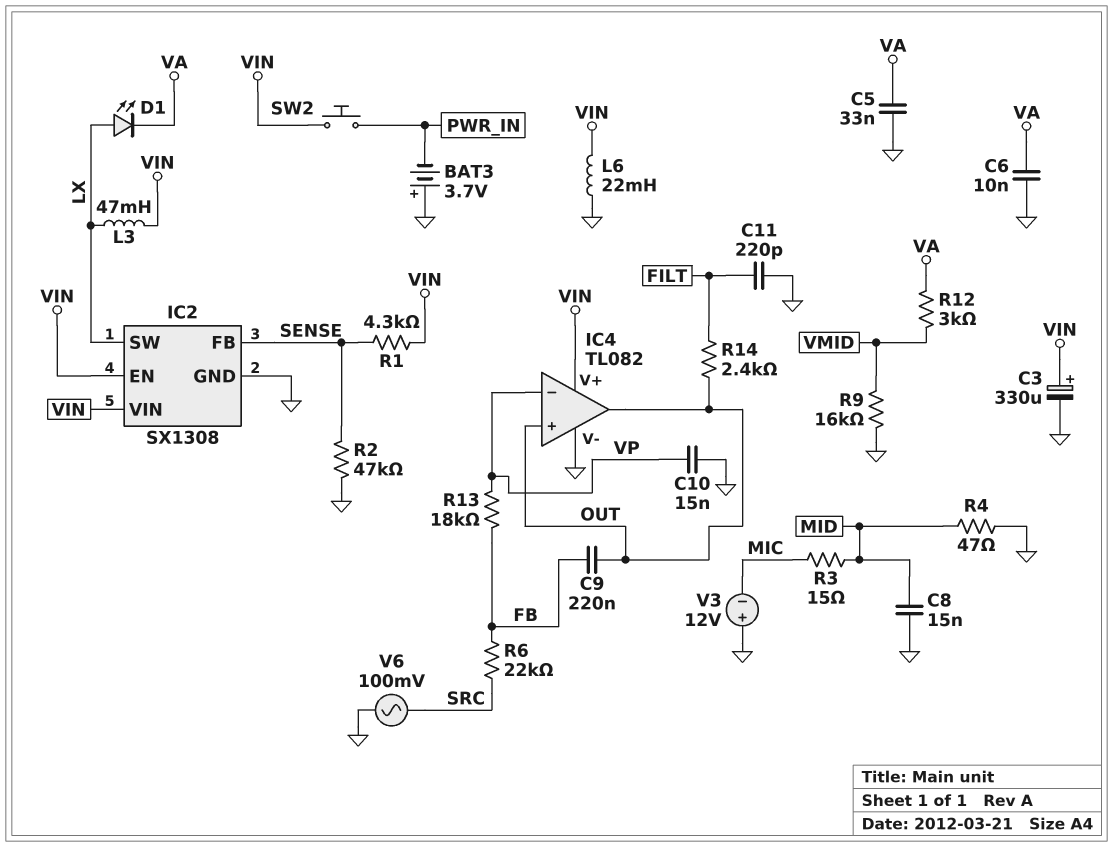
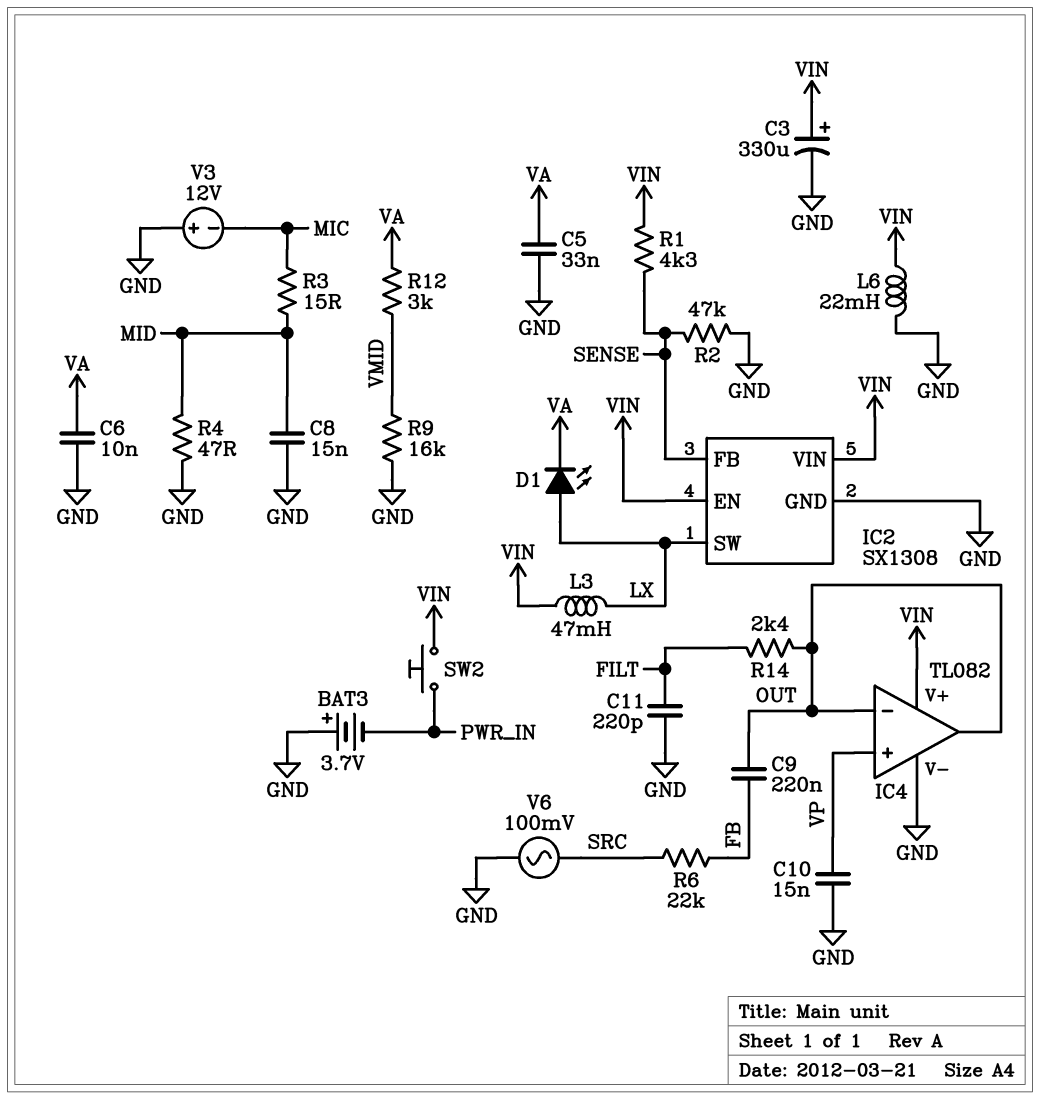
IC4 pin in+: OUT -> VP
IC4 pin in-: VP -> OUT
R13: 18k (FB, VP) -> none

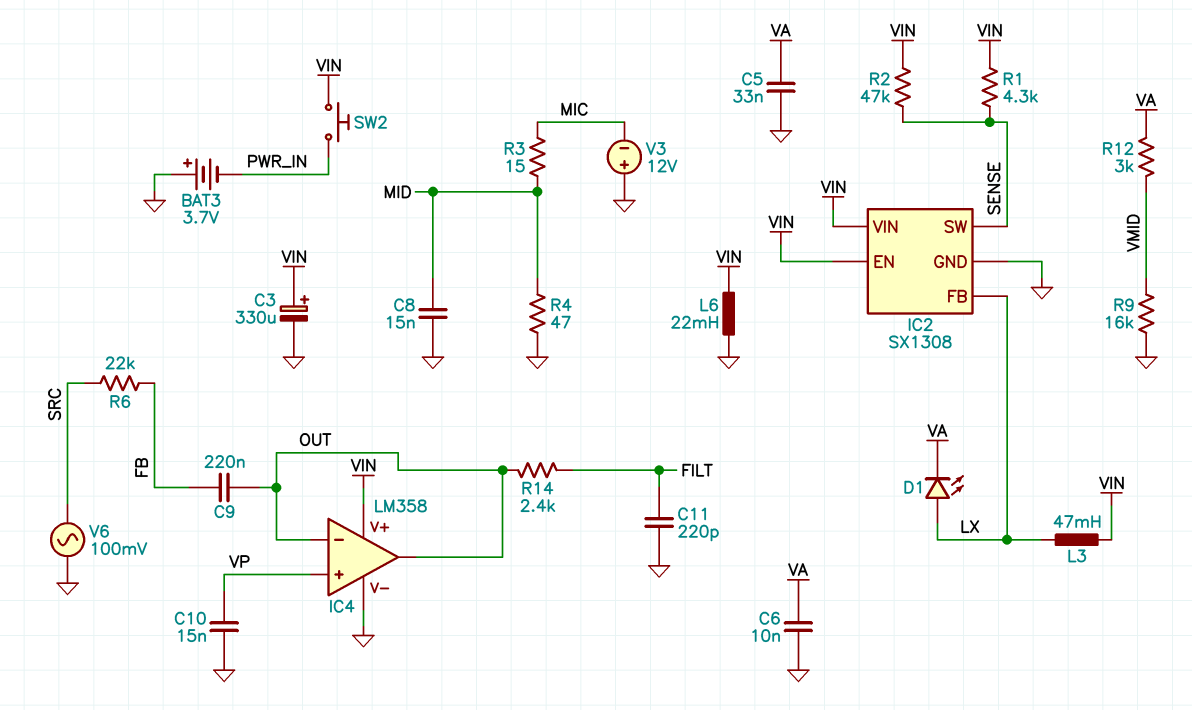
IC2 pin FB: SENSE -> LX
IC2 pin SW: LX -> SENSE
IC4: TL082 -> LM358
R2: 47k (GND, SENSE) -> 47k (SENSE, VIN)

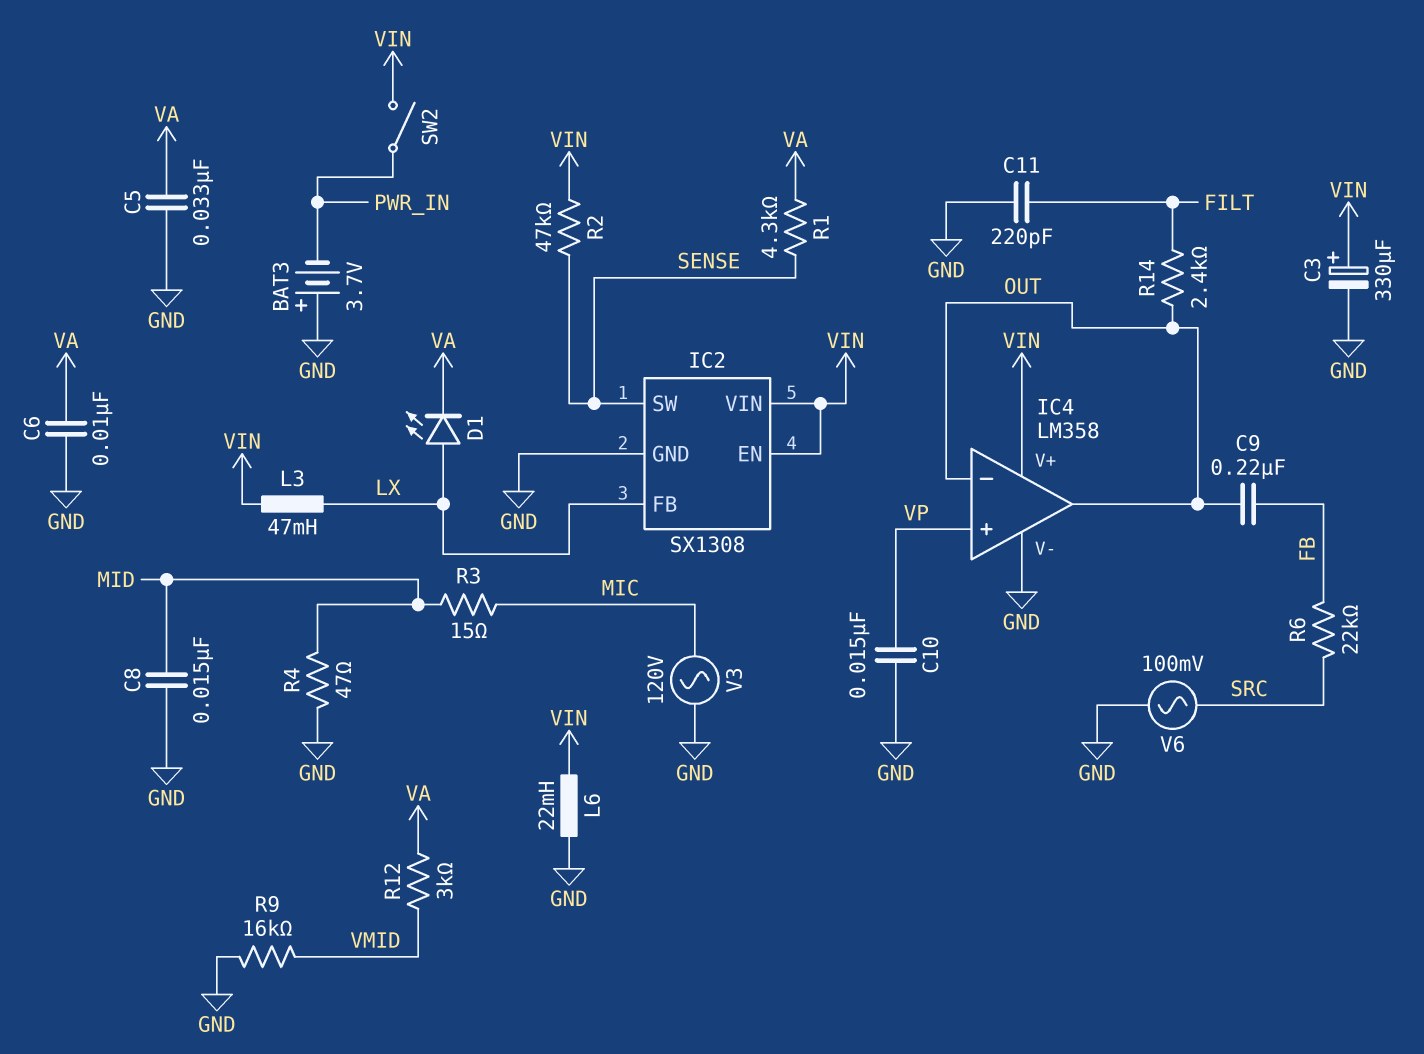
R1: 4.3k (SENSE, VIN) -> 4.3k (SENSE, VA)
SW2: button (PWR_IN, VIN) -> switch (PWR_IN, VIN)
V3: 12V (plus GND, minus MIC) -> AC 120V (GND, MIC)

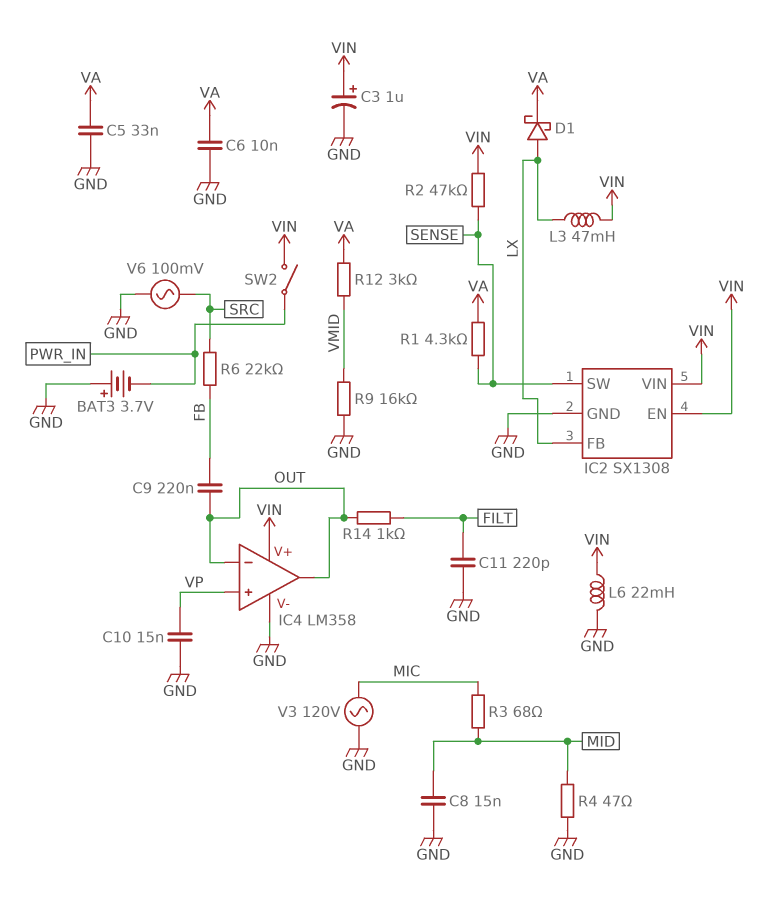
C3: 330uF (plus VIN, minus GND) -> 1uF (plus VIN, minus GND)
D1: LED (A LX, K VA) -> schottky (A LX, K VA)
R3: 15 (MIC, MID) -> 68 (MIC, MID)
R14: 2.4k (FILT, OUT) -> 1k (FILT, OUT)

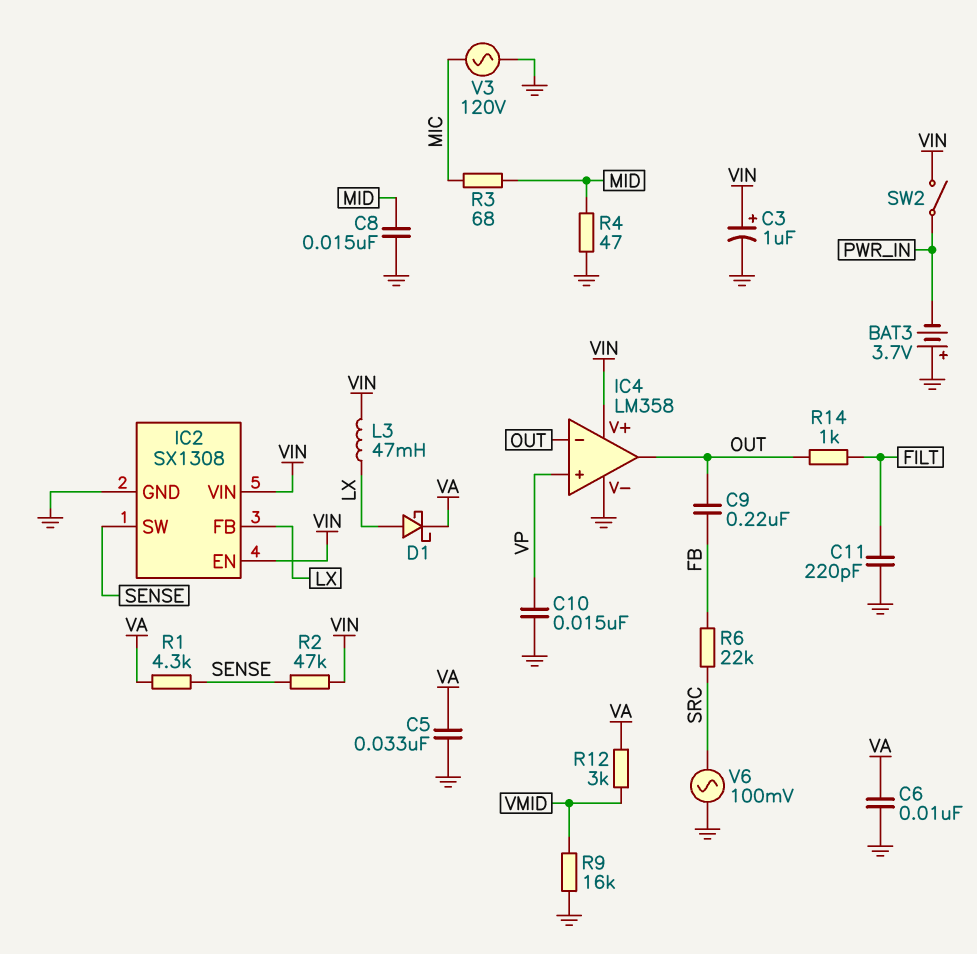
L6: 22mH (GND, VIN) -> none

